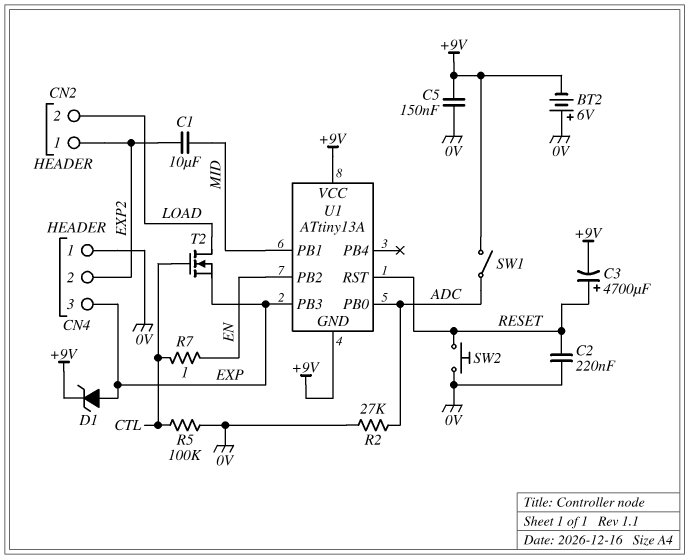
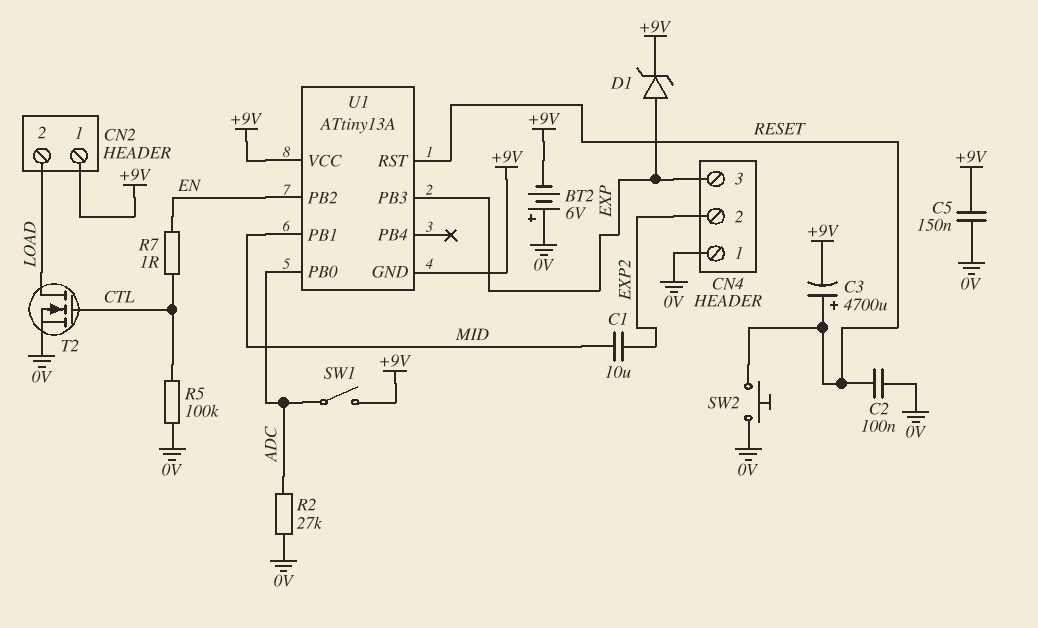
C2: 220nF (0V, RESET) -> 100nF (0V, RESET)
CN2 pin 1: EXP2 -> +9V
T2: NMOS (G CTL, D LOAD, S EXP) -> NMOS (G CTL, D LOAD, S 0V)

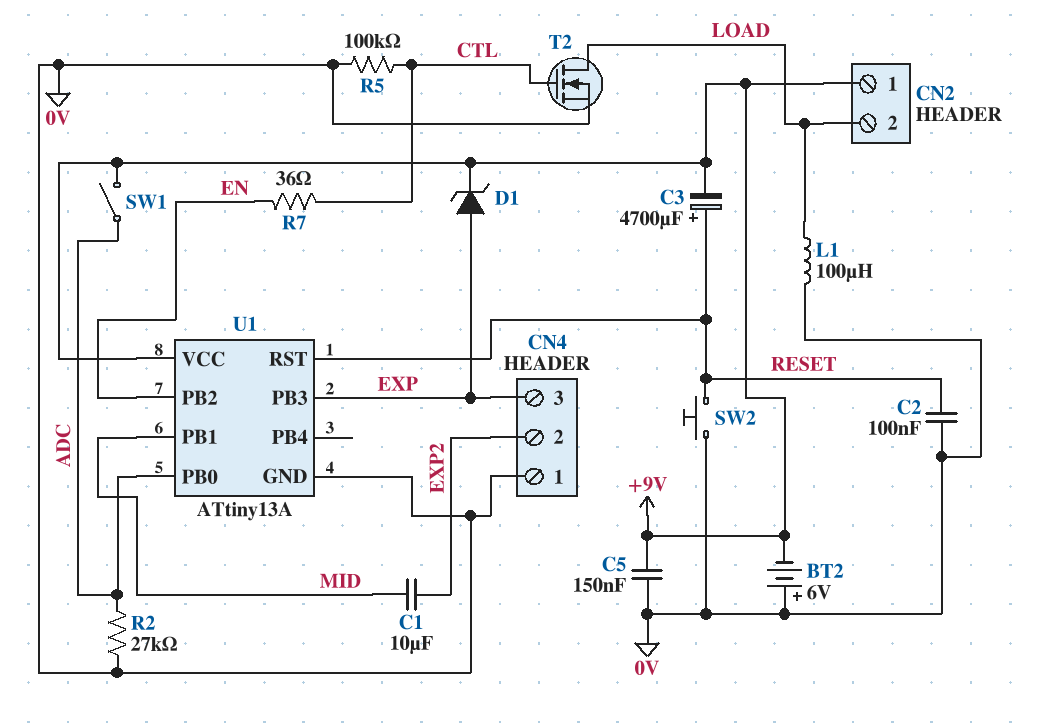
L1: none -> 100uH (0V, LOAD)
R7: 1 (CTL, EN) -> 36 (CTL, EN)
U1 pin GND: +9V -> 0V

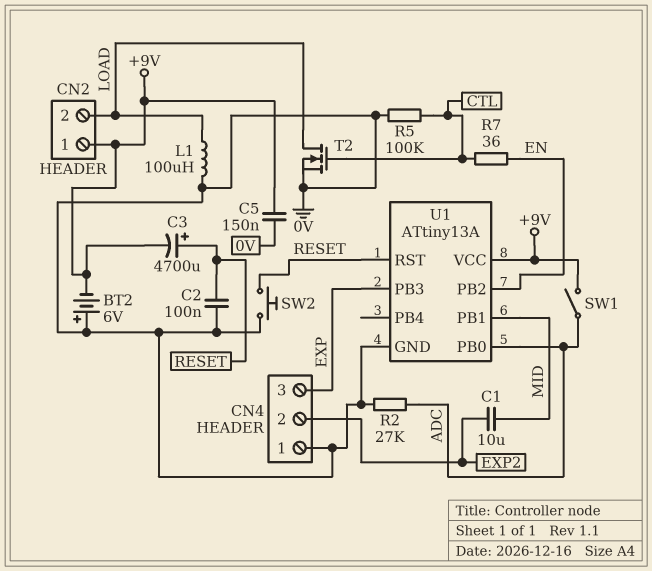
D1: zener (A EXP, K +9V) -> none

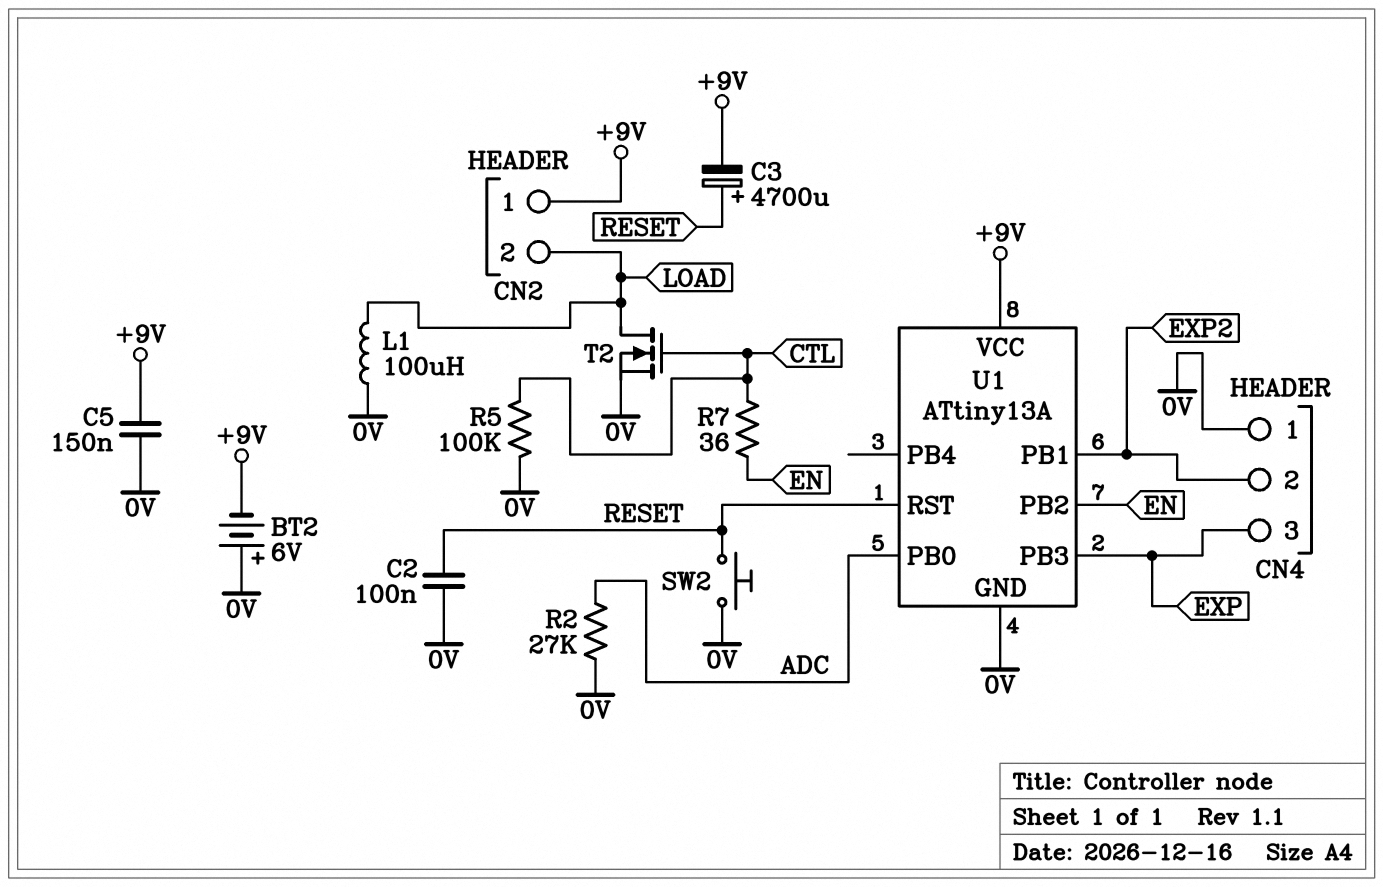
C1: 10uF (EXP2, MID) -> none
SW1: switch (+9V, ADC) -> none
U1 pin PB1: MID -> EXP2

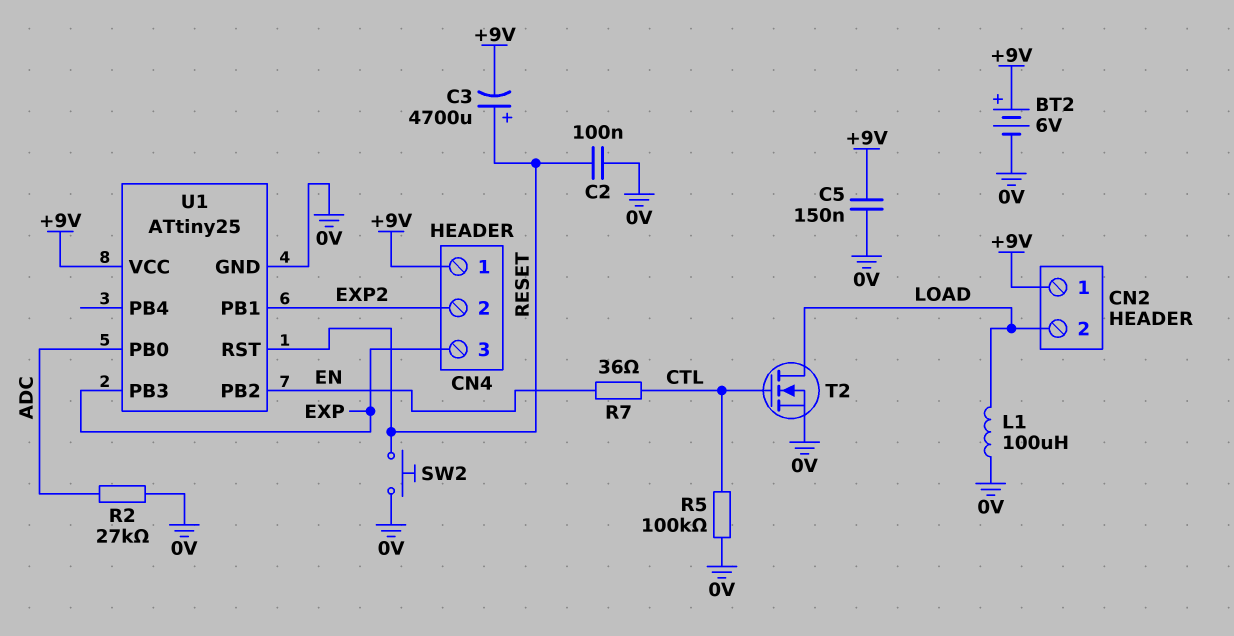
BT2: 6V (plus 0V, minus +9V) -> 6V (plus +9V, minus 0V)
CN4 pin 1: 0V -> +9V
U1: ATtiny13A -> ATtiny25

